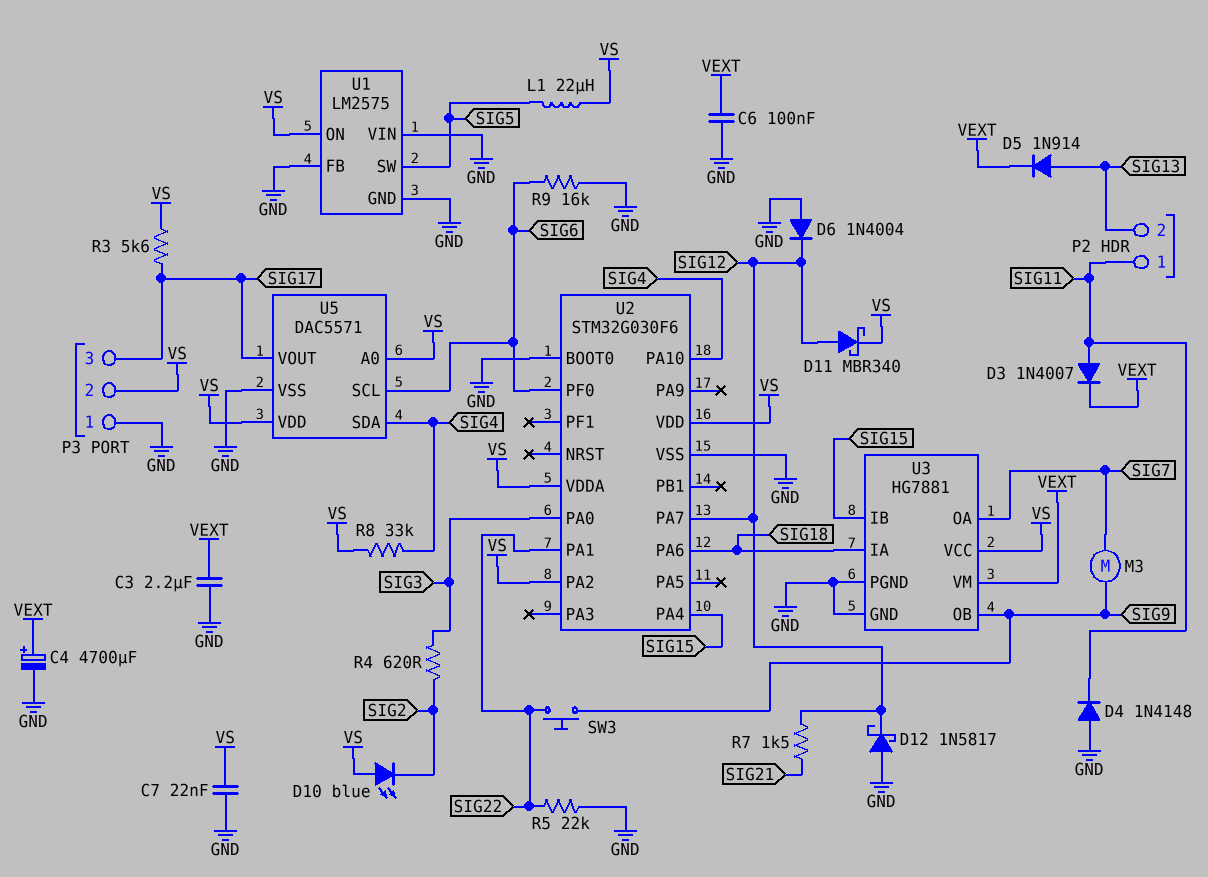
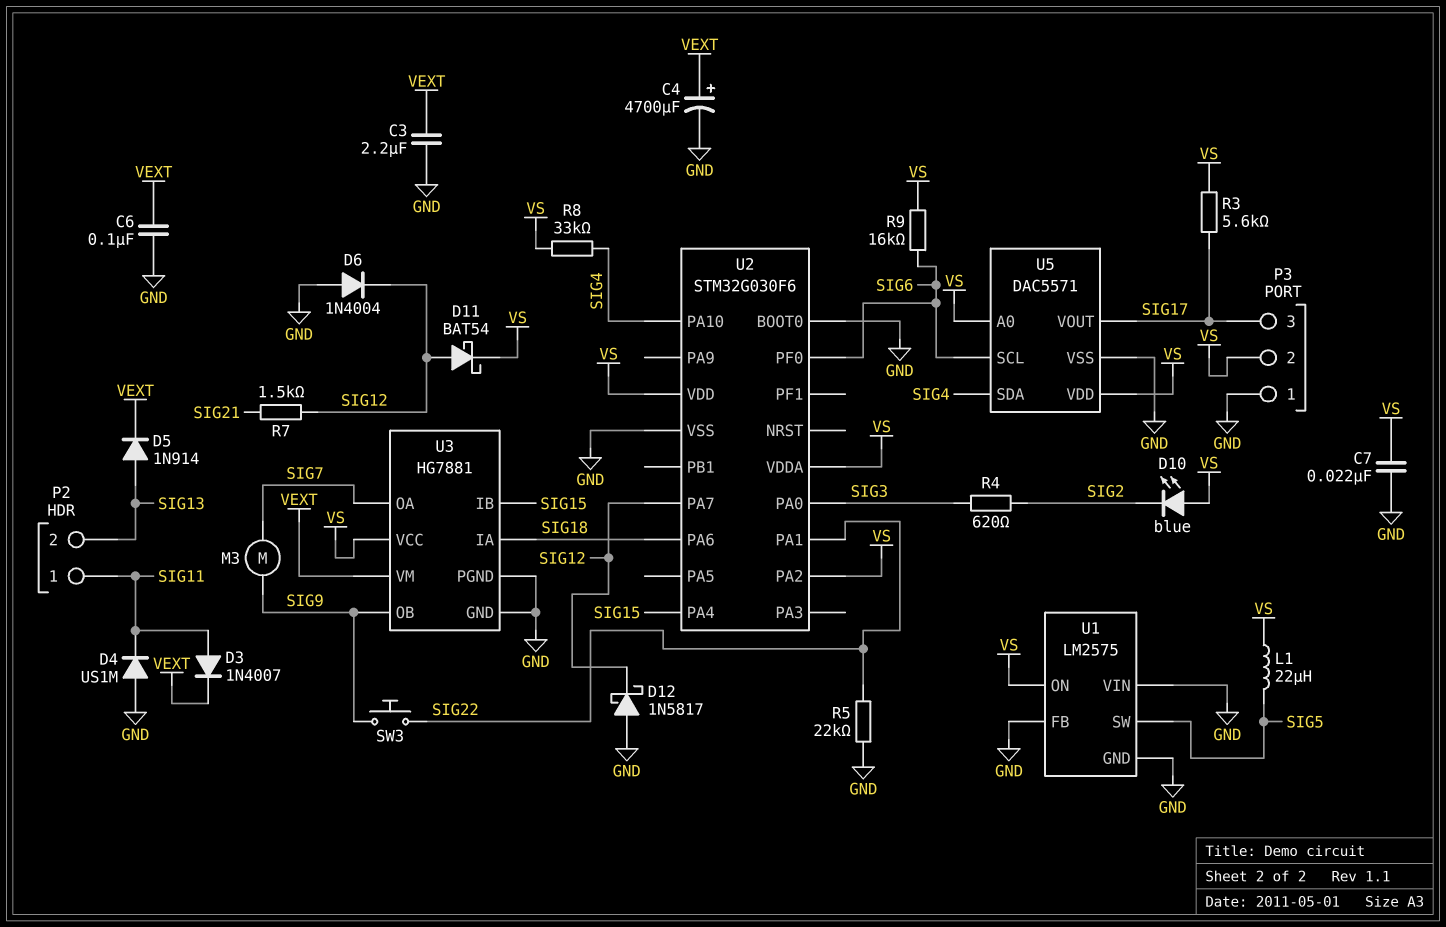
D4: diode 1N4148 (A GND, K SIG11) -> diode US1M (A GND, K SIG11)
D11: schottky MBR340 (A SIG12, K VS) -> schottky BAT54 (A SIG12, K VS)
R9: 16k (GND, SIG6) -> 16k (SIG6, VS)

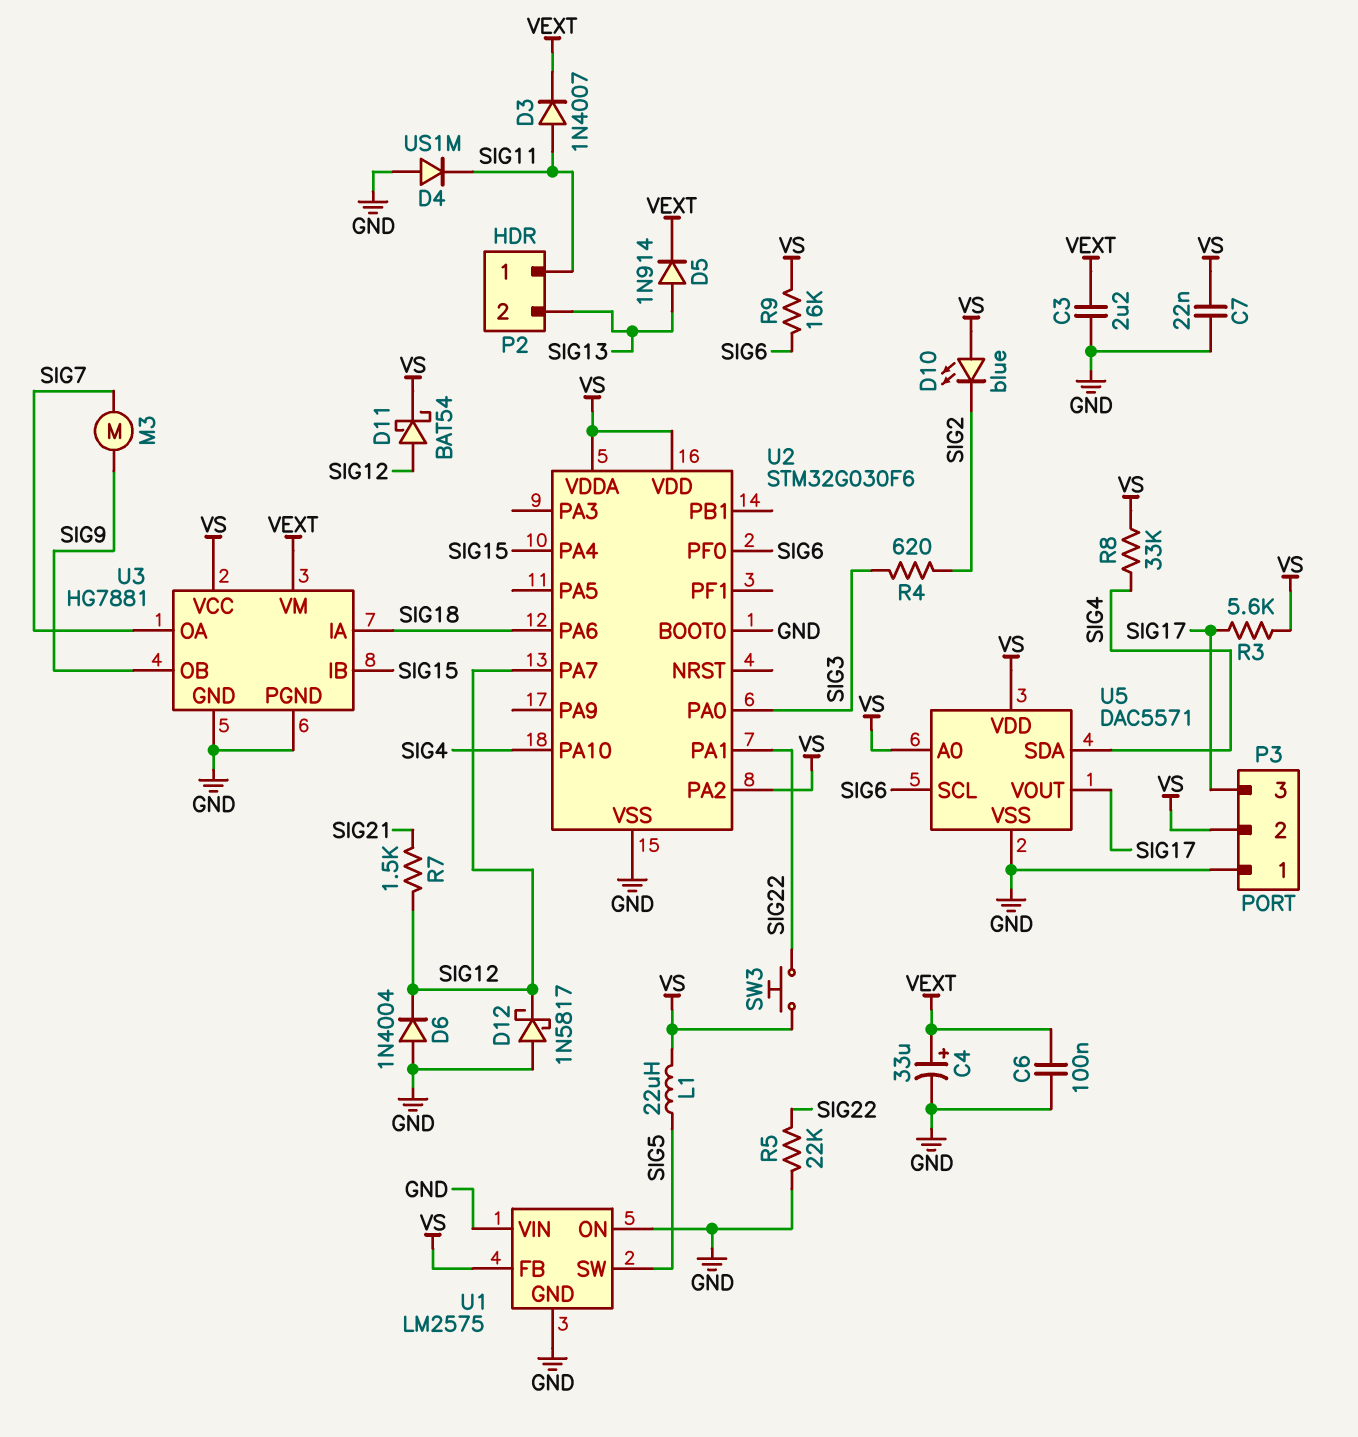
C4: 4700uF (plus VEXT, minus GND) -> 33uF (plus VEXT, minus GND)
SW3: button (SIG9, SIG22) -> button (SIG22, VS)
U1 pin FB: GND -> VS
U1 pin ON: VS -> GND

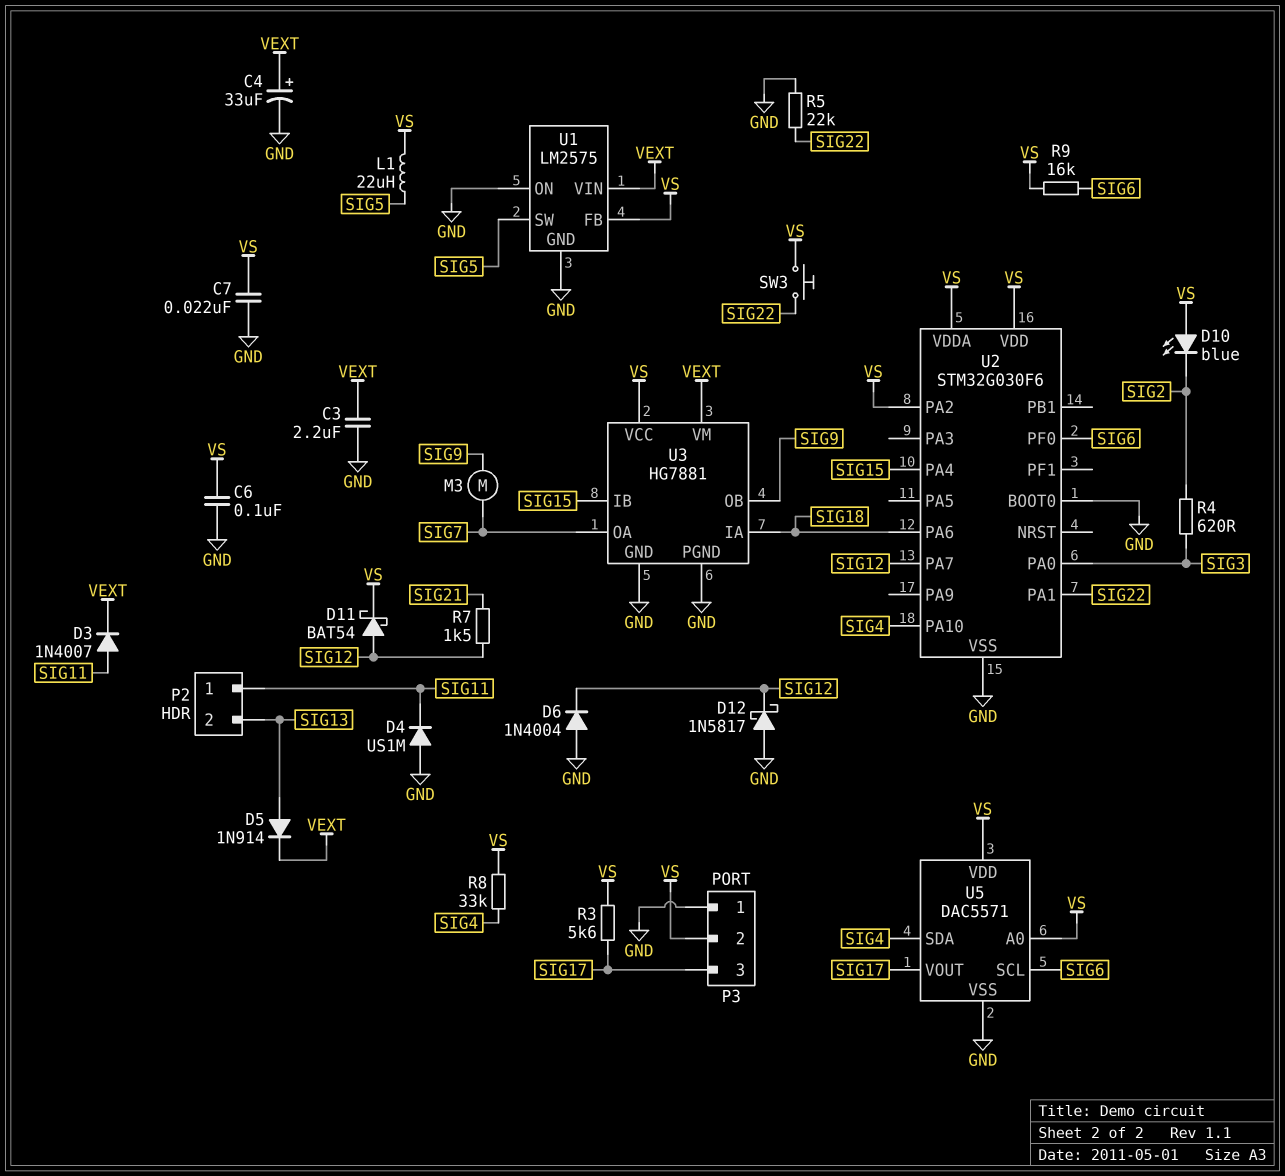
C6: 100nF (GND, VEXT) -> 100nF (GND, VS)
U1 pin VIN: GND -> VEXT

